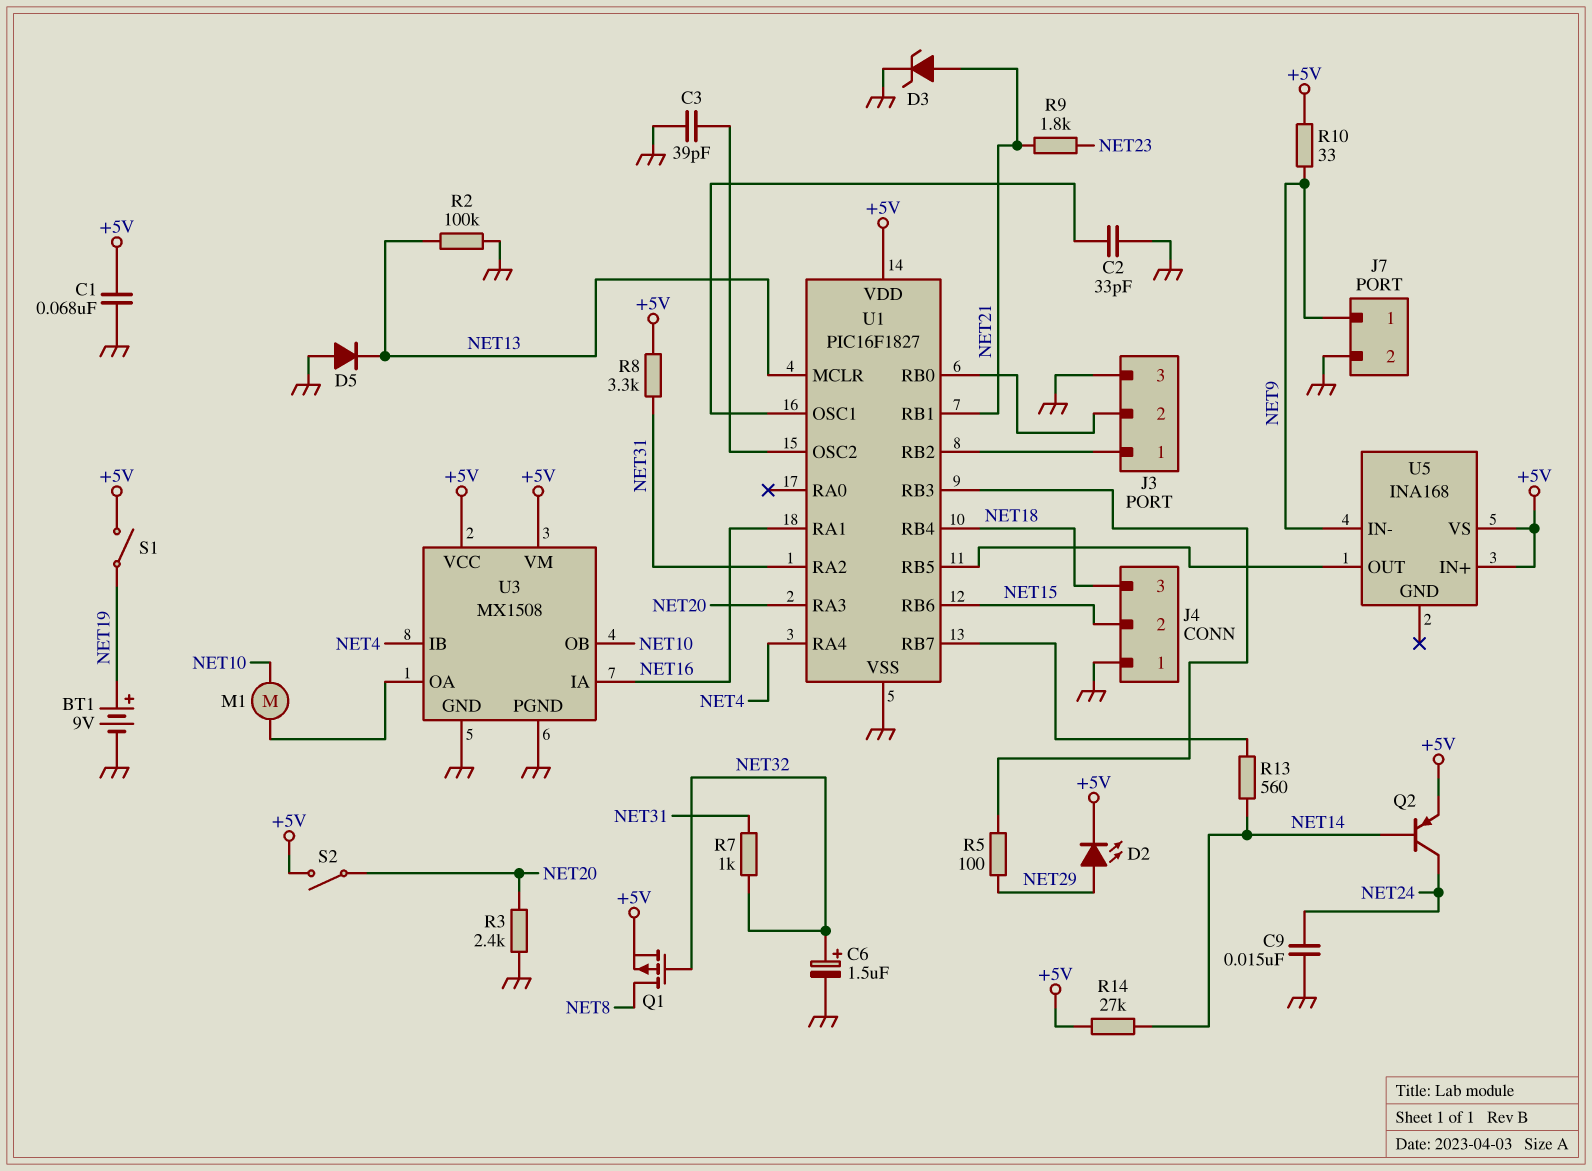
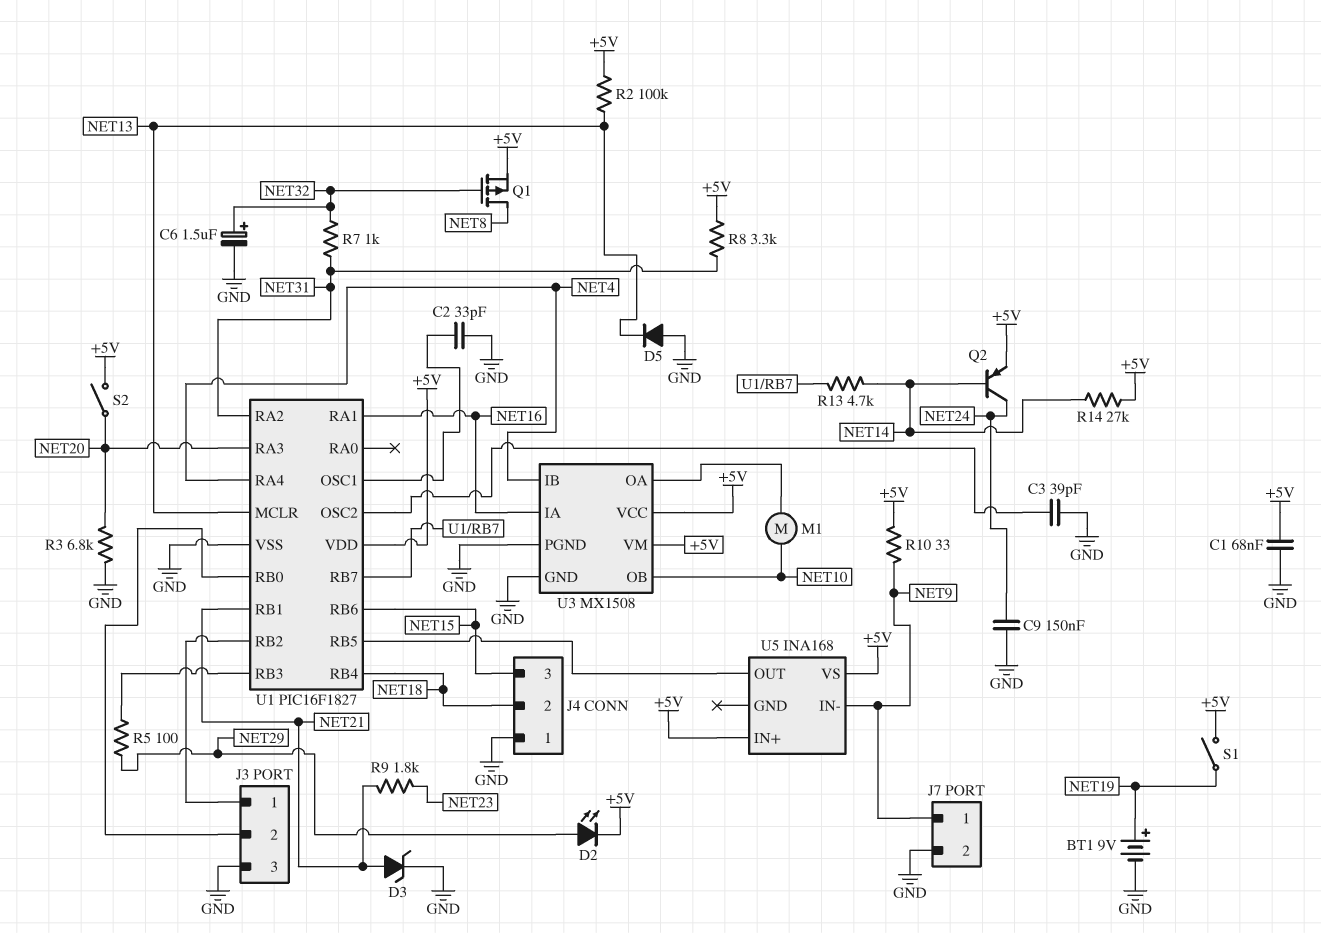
C9: 15nF (GND, NET24) -> 150nF (GND, NET24)
J4 pin 2: NET15 -> NET18
J4 pin 3: NET18 -> NET15
R2: 100k (GND, NET13) -> 100k (+5V, NET13)
R3: 2.4k (GND, NET20) -> 6.8k (GND, NET20)
R13: 560 (NET14, U1/RB7) -> 4.7k (NET14, U1/RB7)

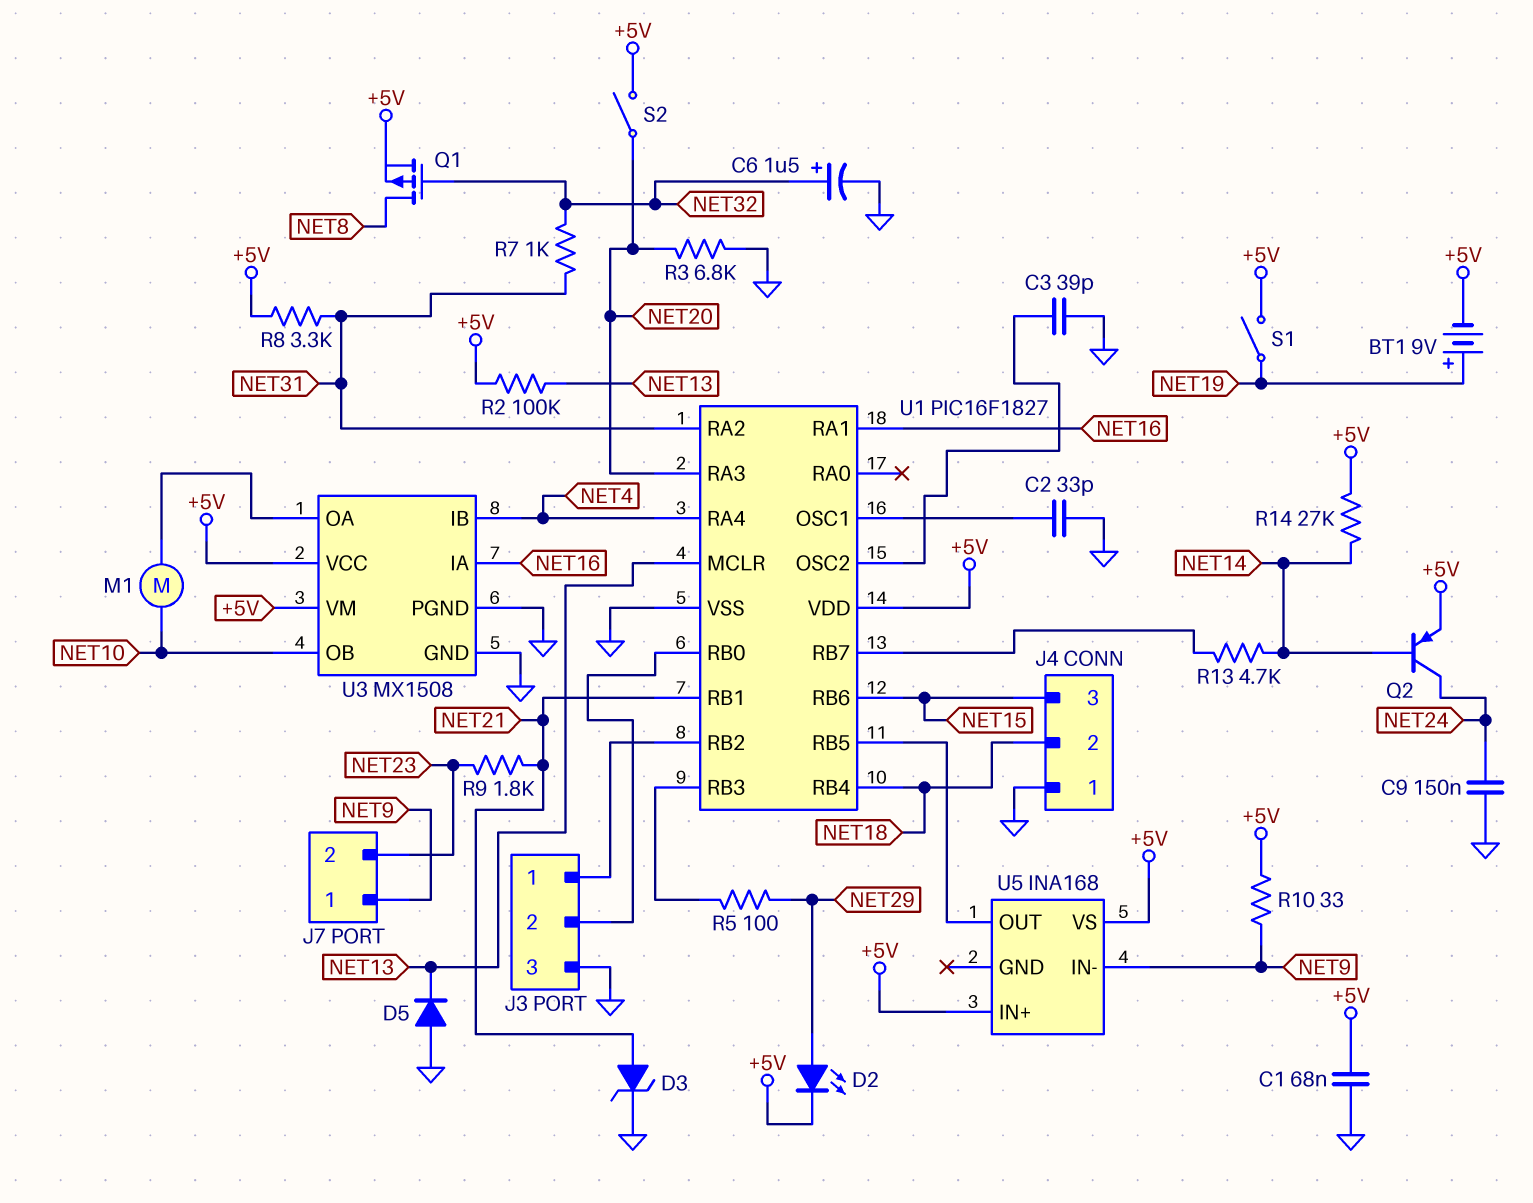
BT1: 9V (plus NET19, minus GND) -> 9V (plus NET19, minus +5V)
J7 pin 2: GND -> NET23

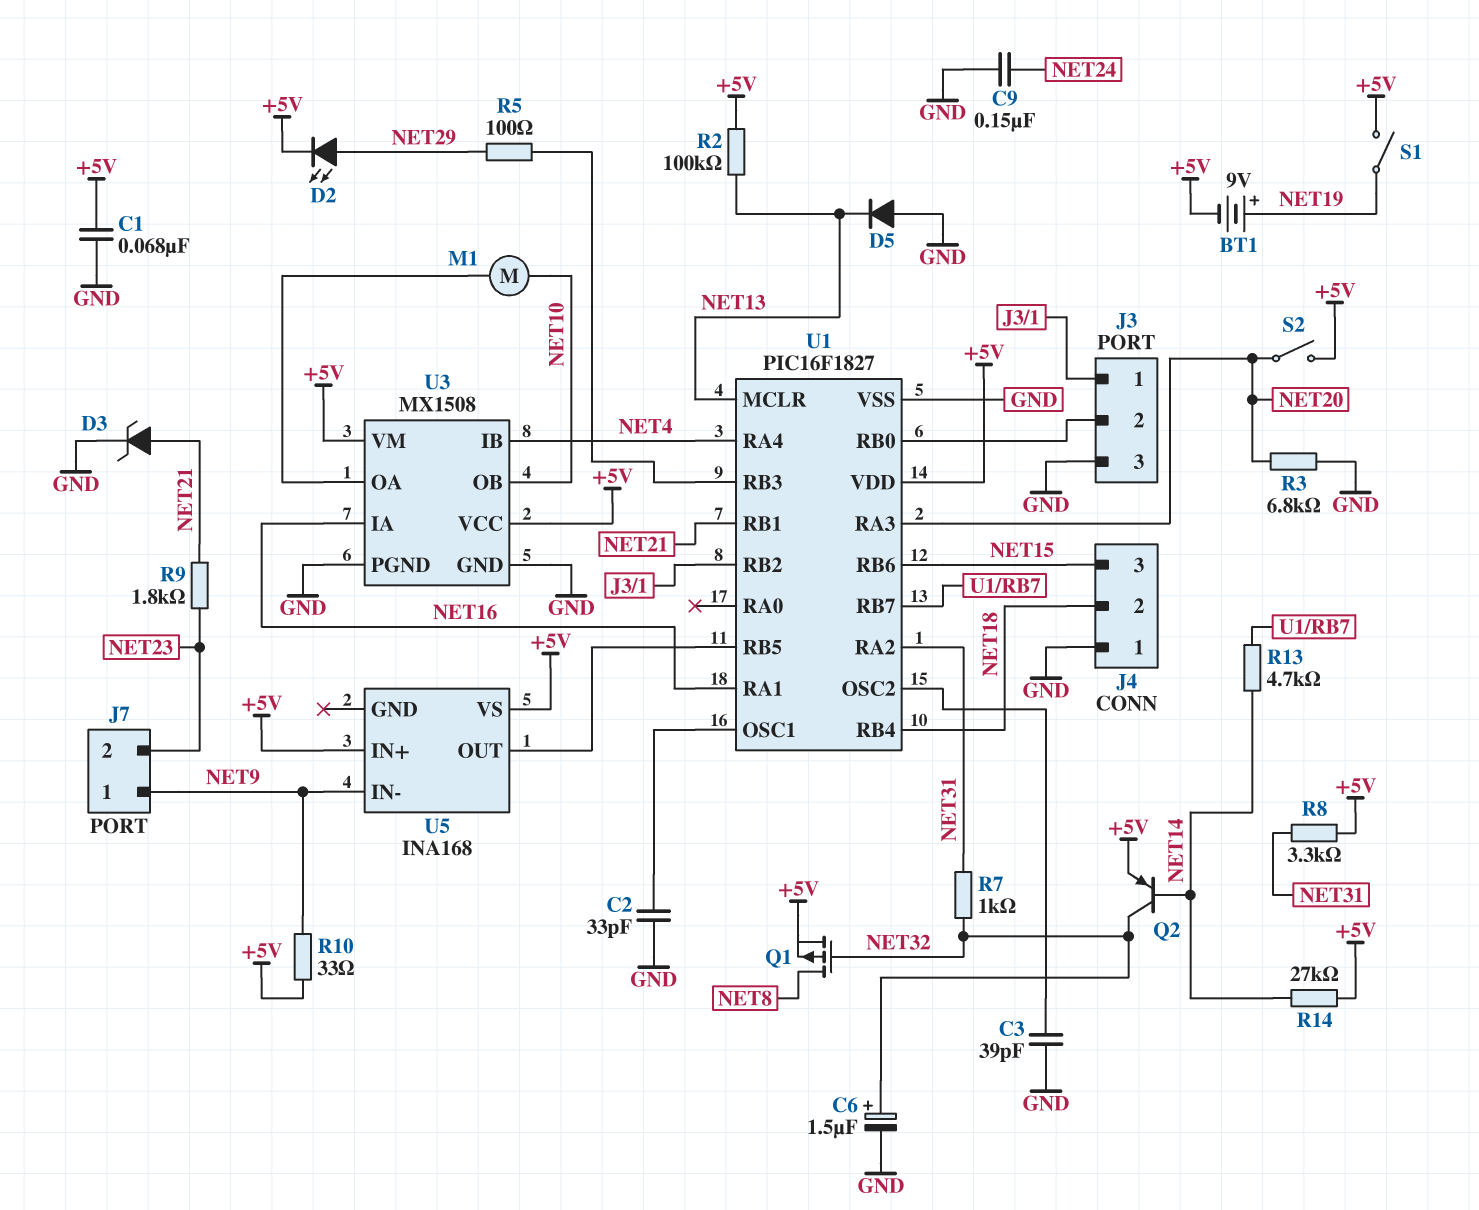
Q2: PNP (B NET14, C NET24, E +5V) -> PNP (B NET14, C NET32, E +5V)

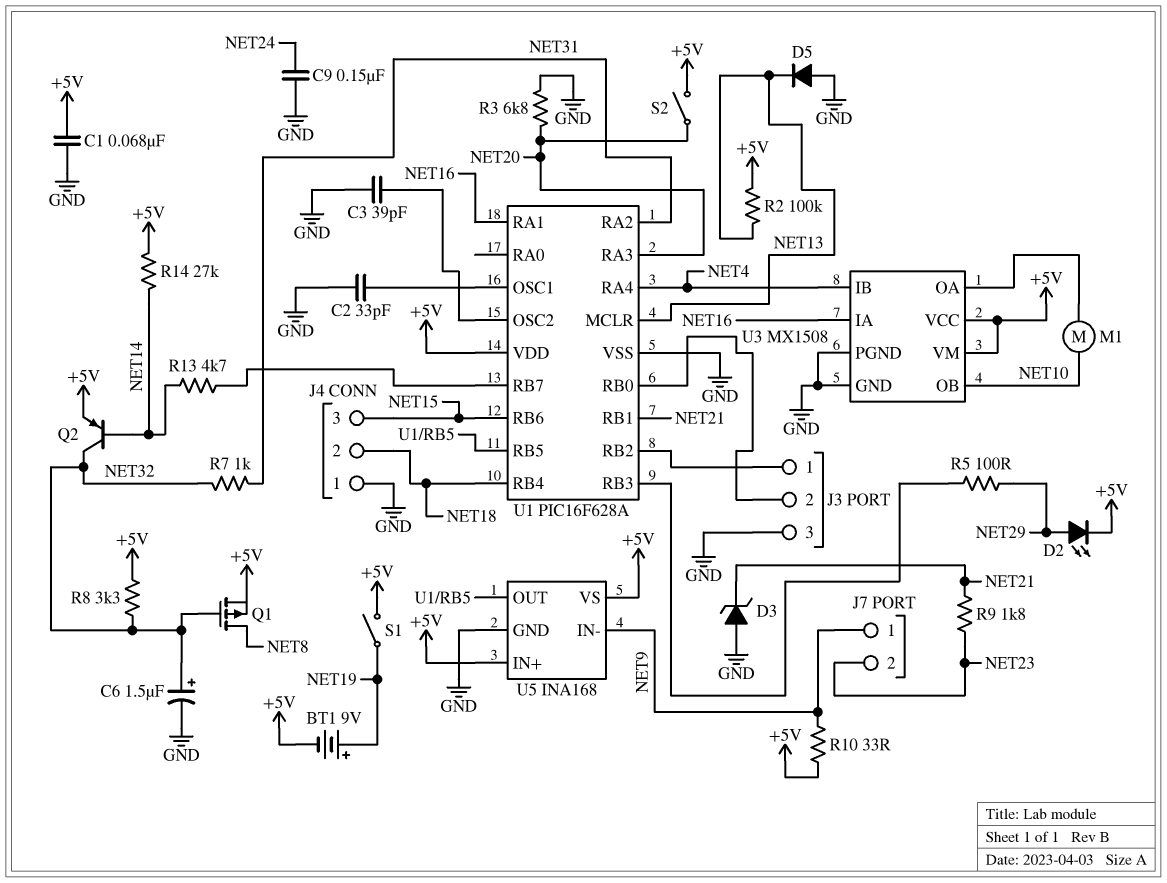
D3: zener (A NET21, K GND) -> zener (A GND, K NET21)
R8: 3.3k (+5V, NET31) -> 3.3k (+5V, NET32)
U1: PIC16F1827 -> PIC16F628A
U5 pin GND: none -> GND

